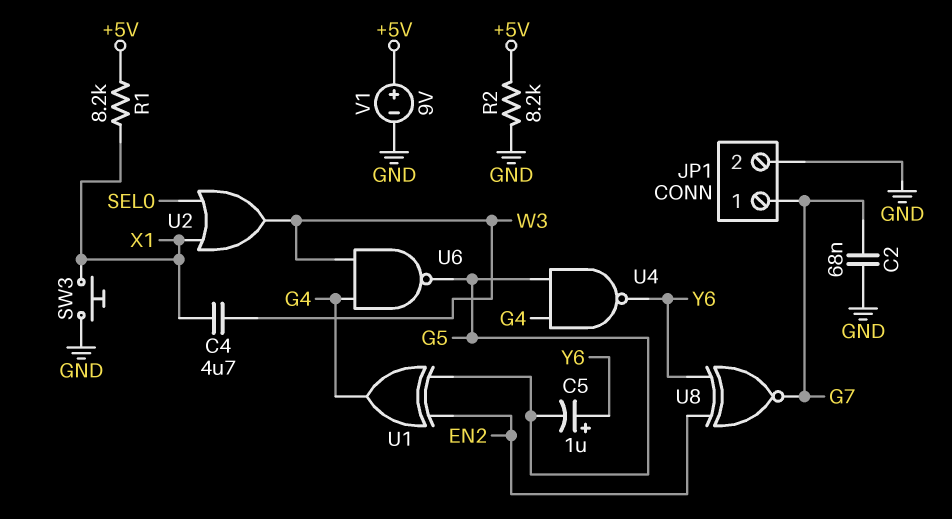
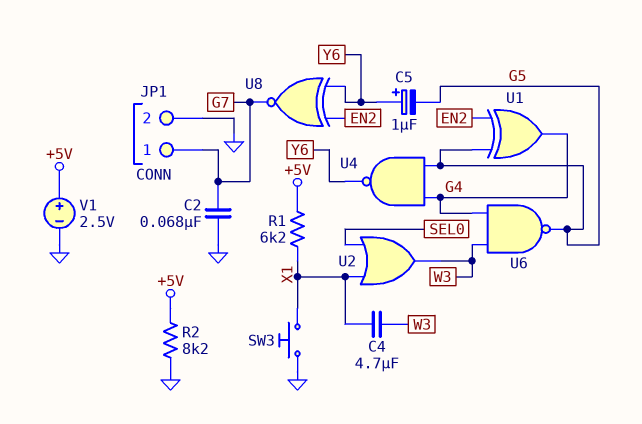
R1: 8.2k (+5V, X1) -> 6.2k (+5V, X1)
V1: 9V (plus +5V, minus GND) -> 2.5V (plus +5V, minus GND)

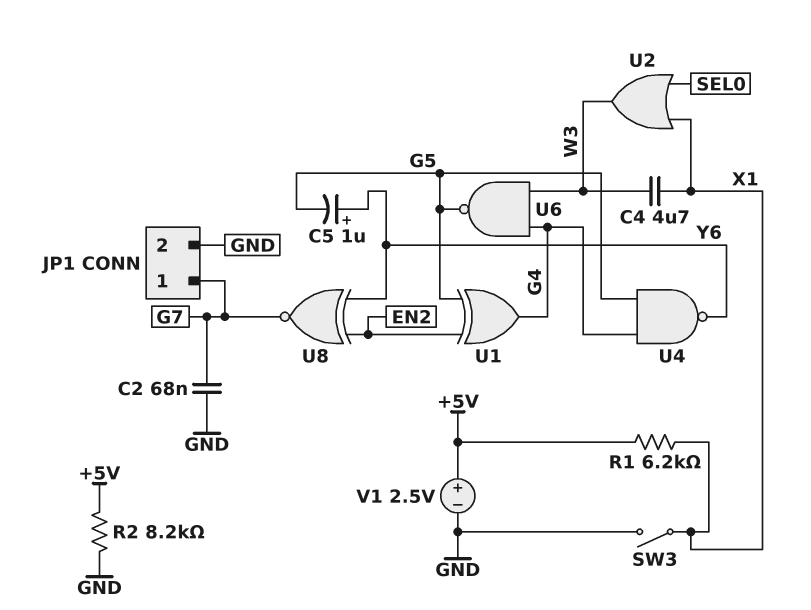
SW3: button (GND, X1) -> switch (GND, X1)

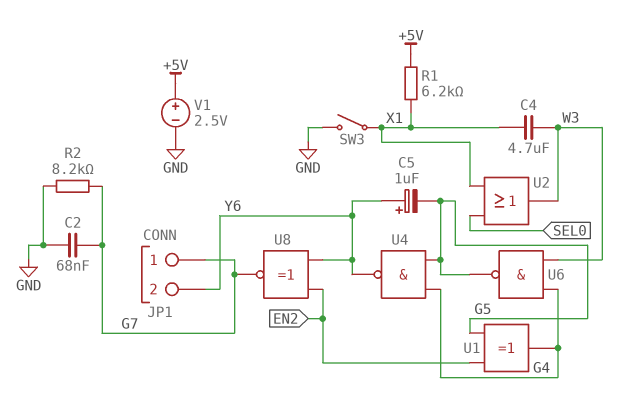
JP1 pin 2: GND -> Y6
R2: 8.2k (+5V, GND) -> 8.2k (G7, GND)

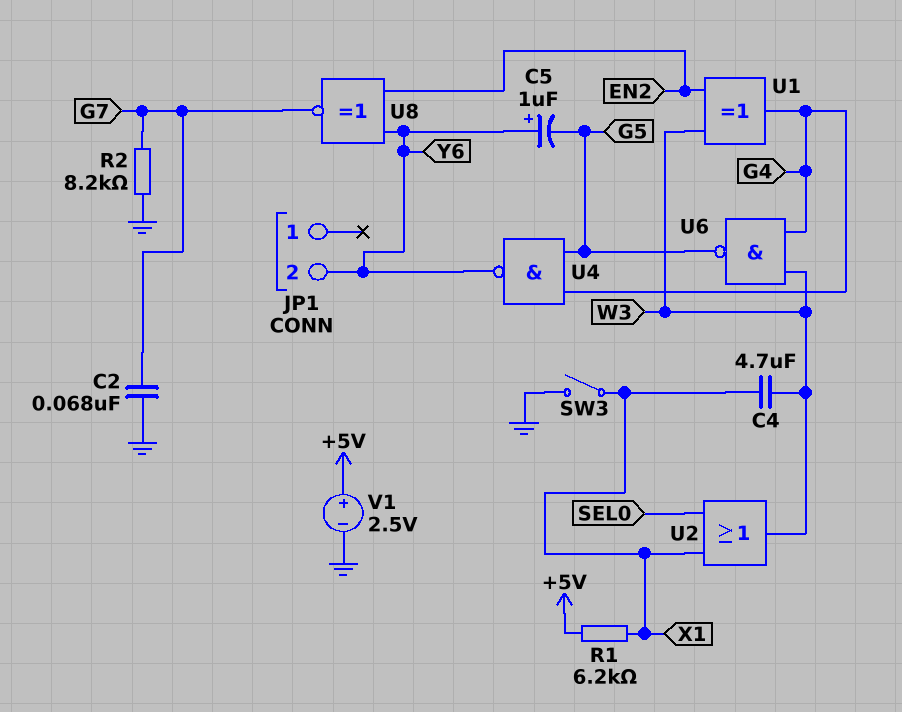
JP1 pin 1: G7 -> none
U1: XOR (in EN2, in G5, out G4) -> XOR (in EN2, in W3, out G4)

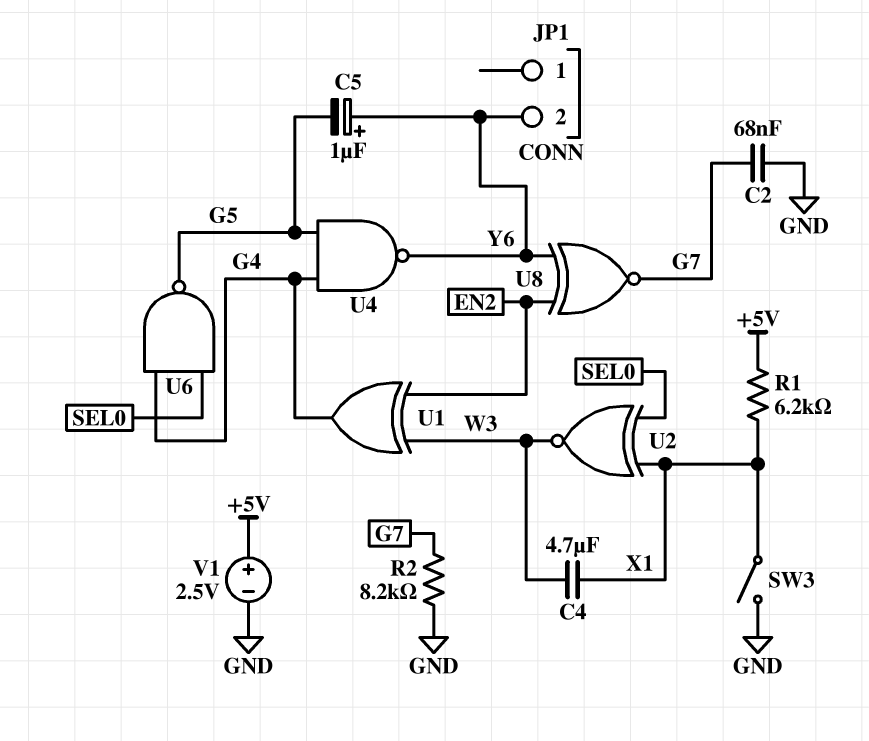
U2: OR (in SEL0, in X1, out W3) -> XNOR (in SEL0, in X1, out W3)
U6: NAND (in G4, in W3, out G5) -> NAND (in G4, in SEL0, out G5)

